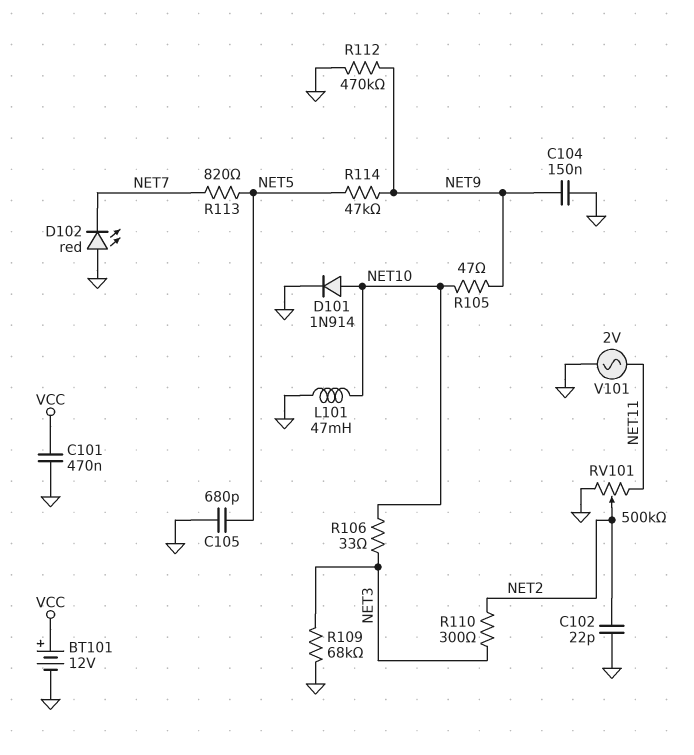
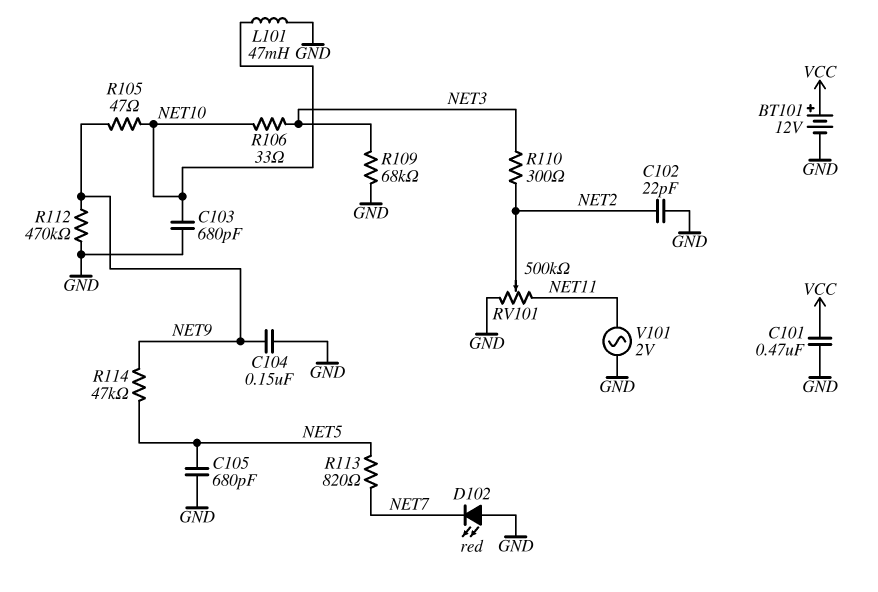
C103: none -> 680pF (GND, NET10)
D101: diode 1N914 (A NET10, K GND) -> none

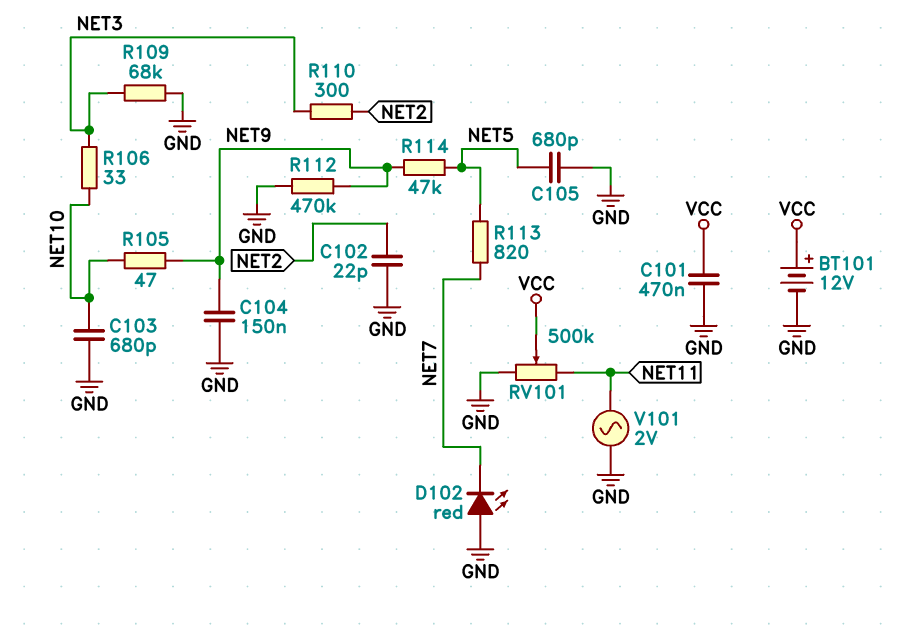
L101: 47mH (GND, NET10) -> none
RV101: 500k (GND, NET11, wiper NET2) -> 500k (GND, NET11, wiper VCC)

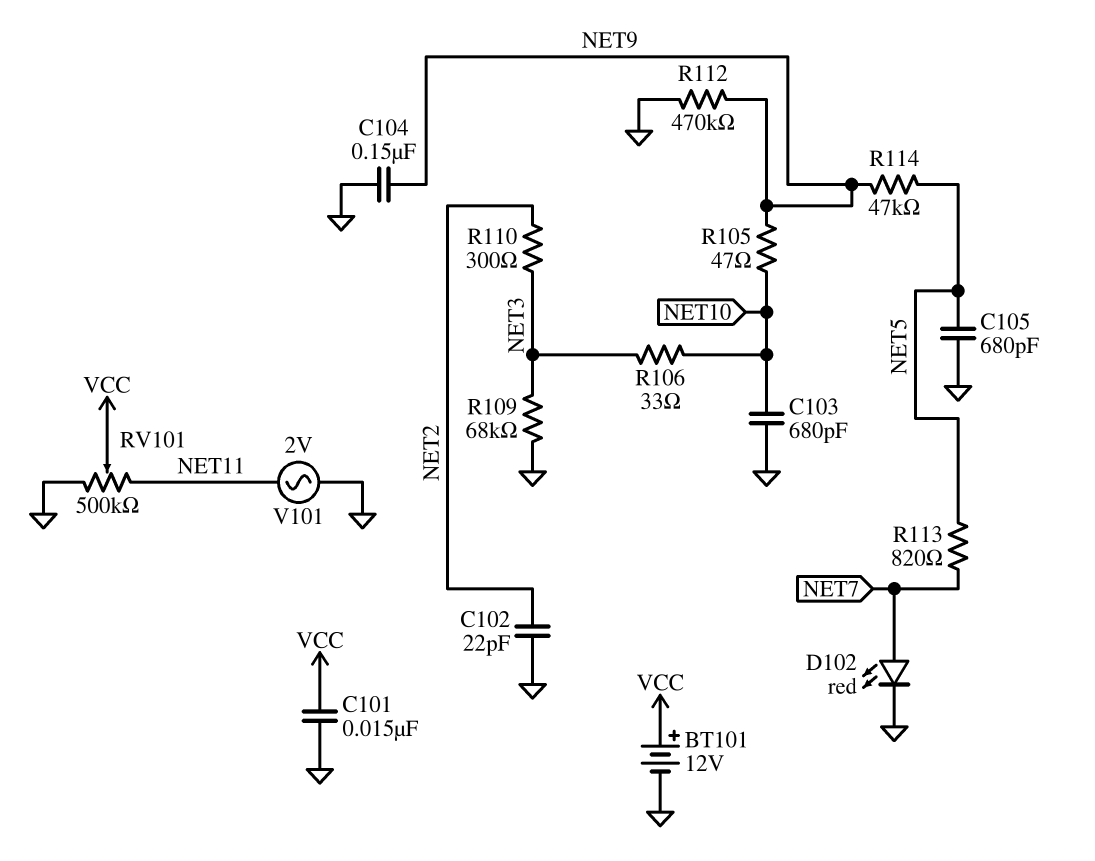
C101: 470nF (GND, VCC) -> 15nF (GND, VCC)
D102: LED red (A GND, K NET7) -> LED red (A NET7, K GND)

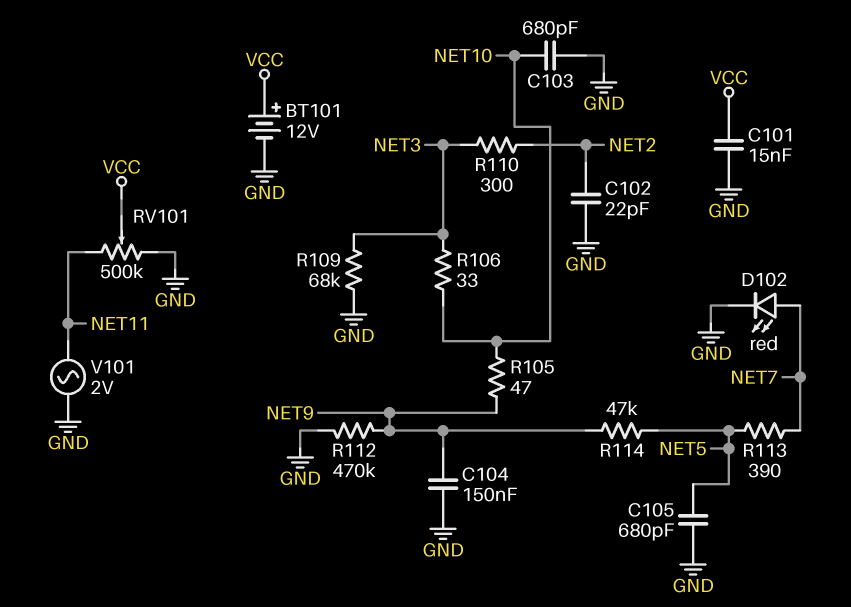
R113: 820 (NET5, NET7) -> 390 (NET5, NET7)

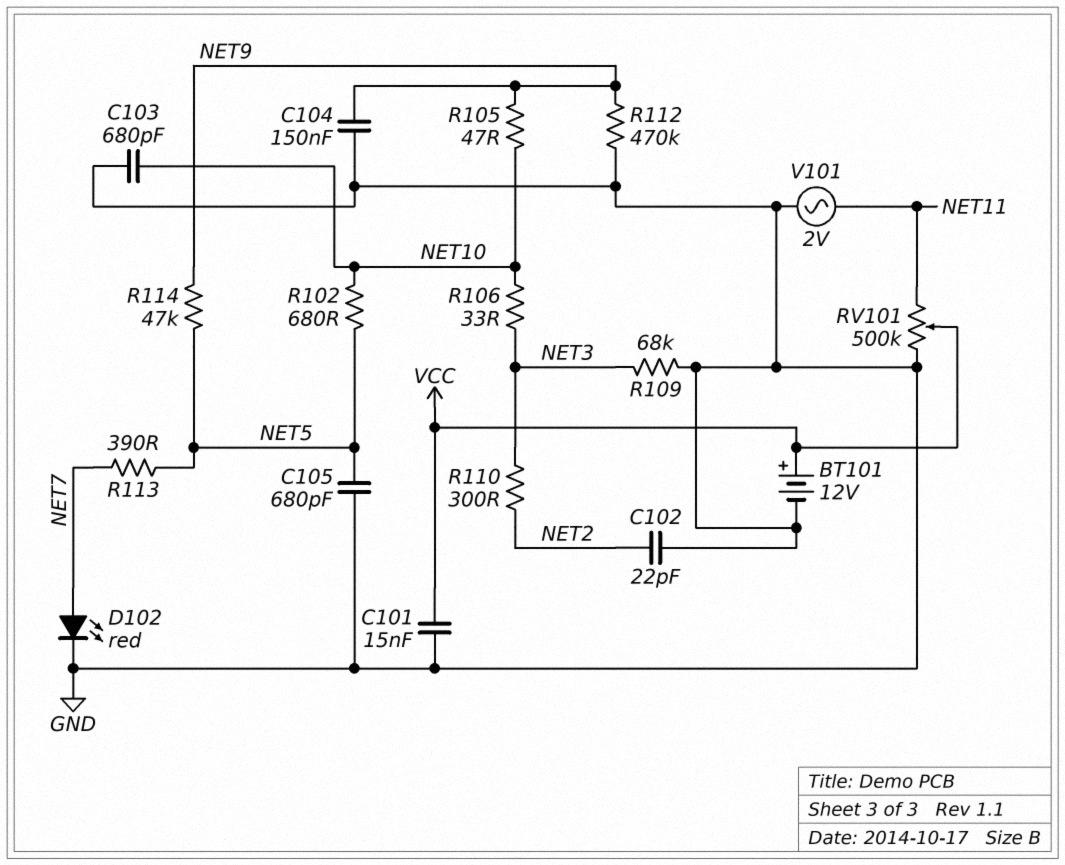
R102: none -> 680 (NET5, NET10)

